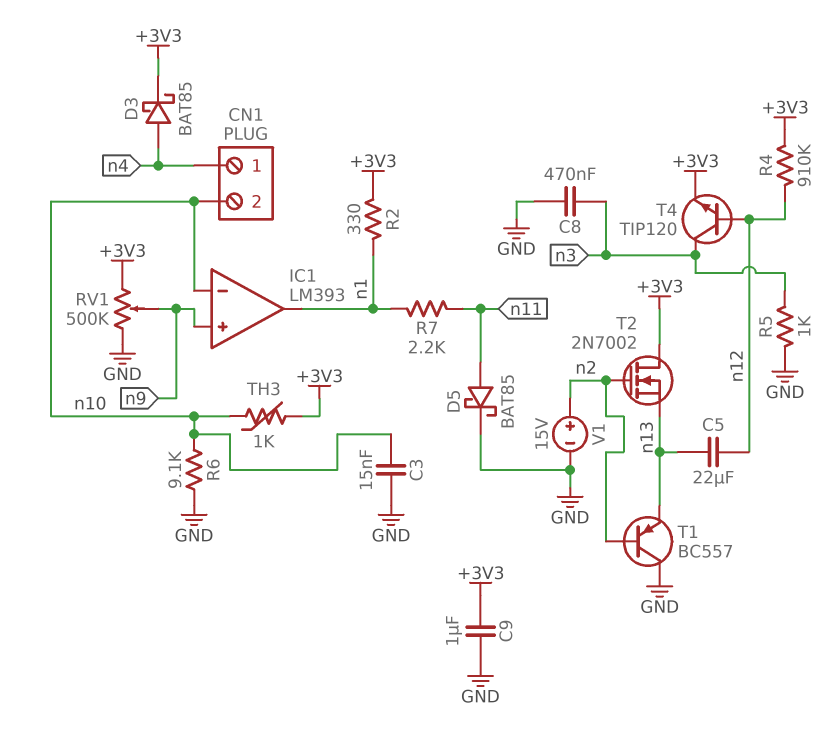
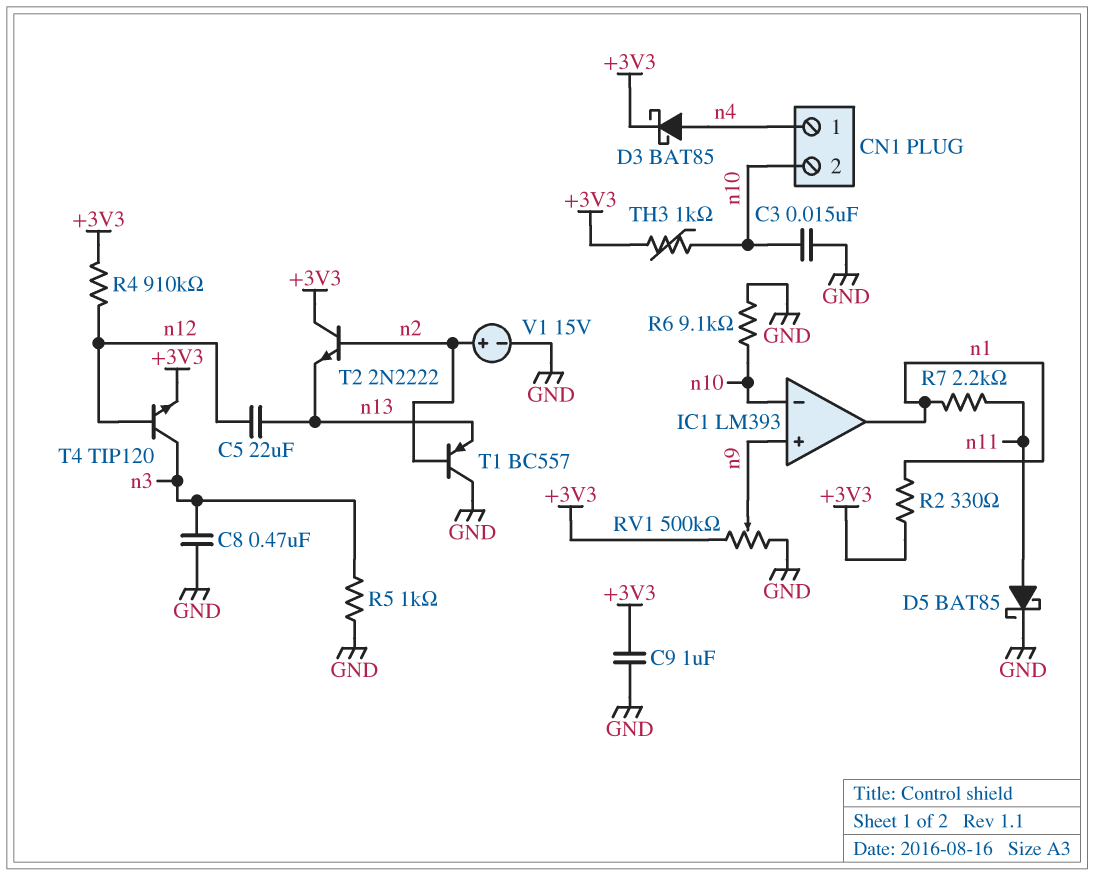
T2: NMOS 2N7002 (G n2, D +3V3, S n13) -> NPN 2N2222 (B n2, C +3V3, E n13)

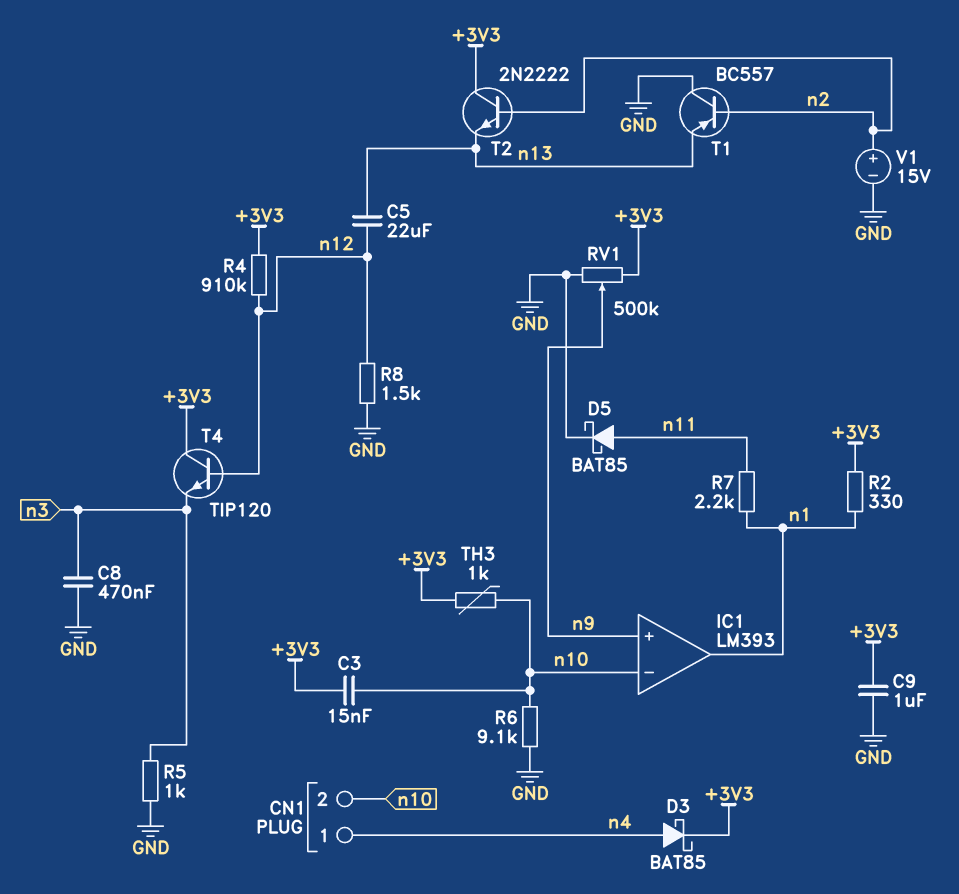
C3: 15nF (GND, n10) -> 15nF (+3V3, n10)
R8: none -> 1.5k (GND, n12)
T4: NPN TIP120 (B n12, C n3, E +3V3) -> NPN TIP120 (B n12, C +3V3, E n3)

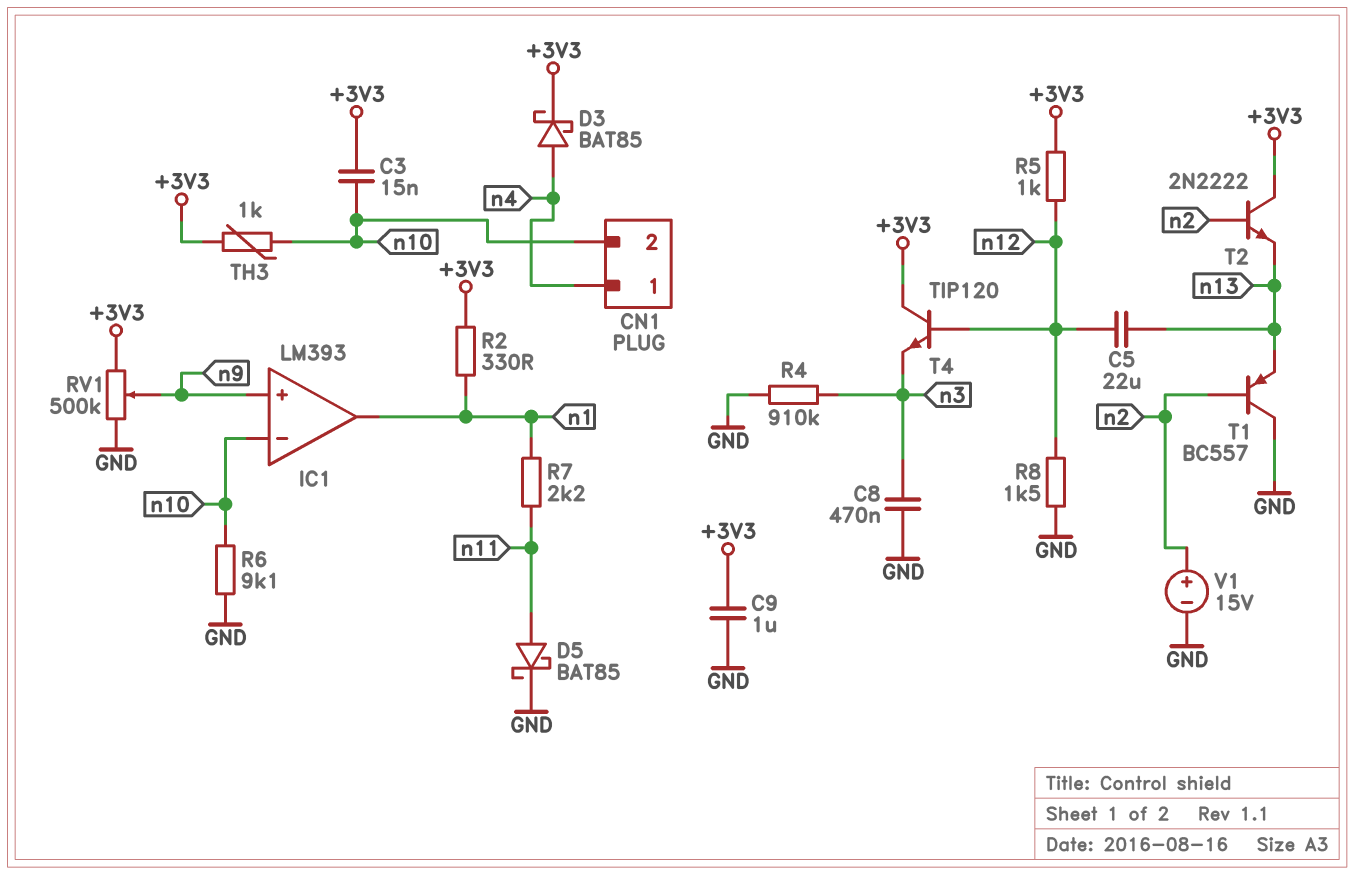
R4: 910k (+3V3, n12) -> 910k (GND, n3)
R5: 1k (GND, n3) -> 1k (+3V3, n12)

